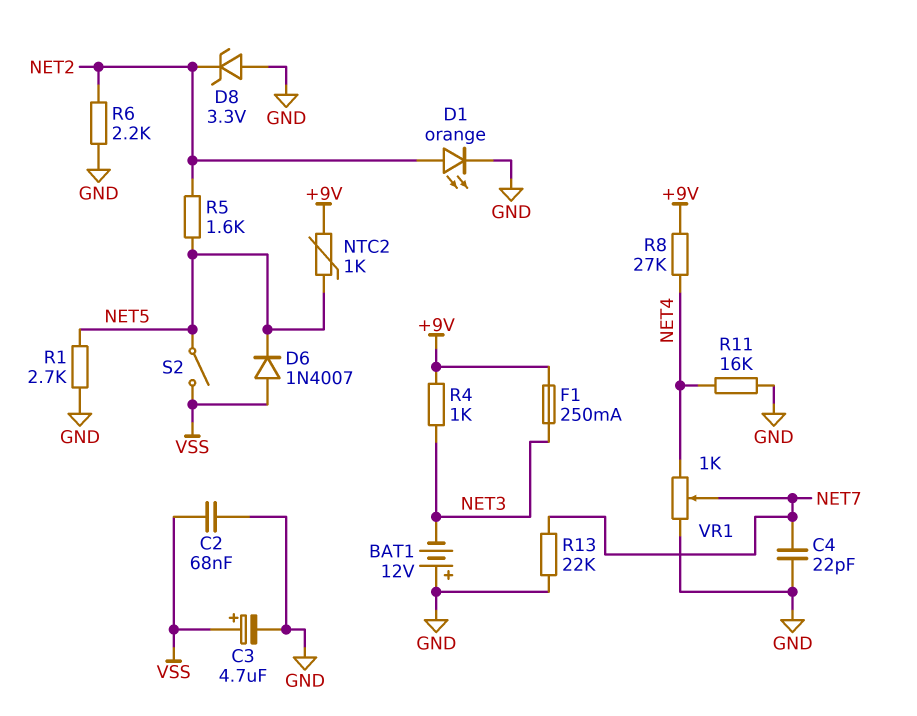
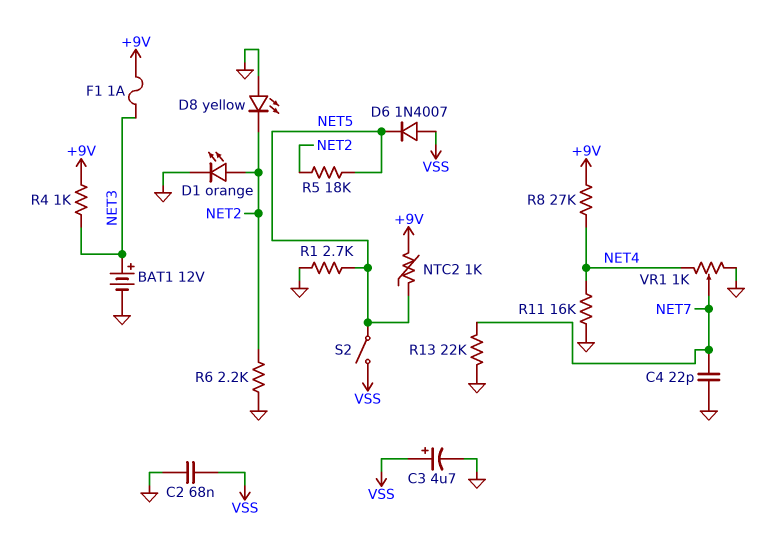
BAT1: 12V (plus GND, minus NET3) -> 12V (plus NET3, minus GND)
D8: zener 3.3V (A GND, K NET2) -> LED yellow (A GND, K NET2)
F1: 250mA (+9V, NET3) -> 1A (+9V, NET3)
R5: 1.6k (NET2, NET5) -> 18k (NET2, NET5)

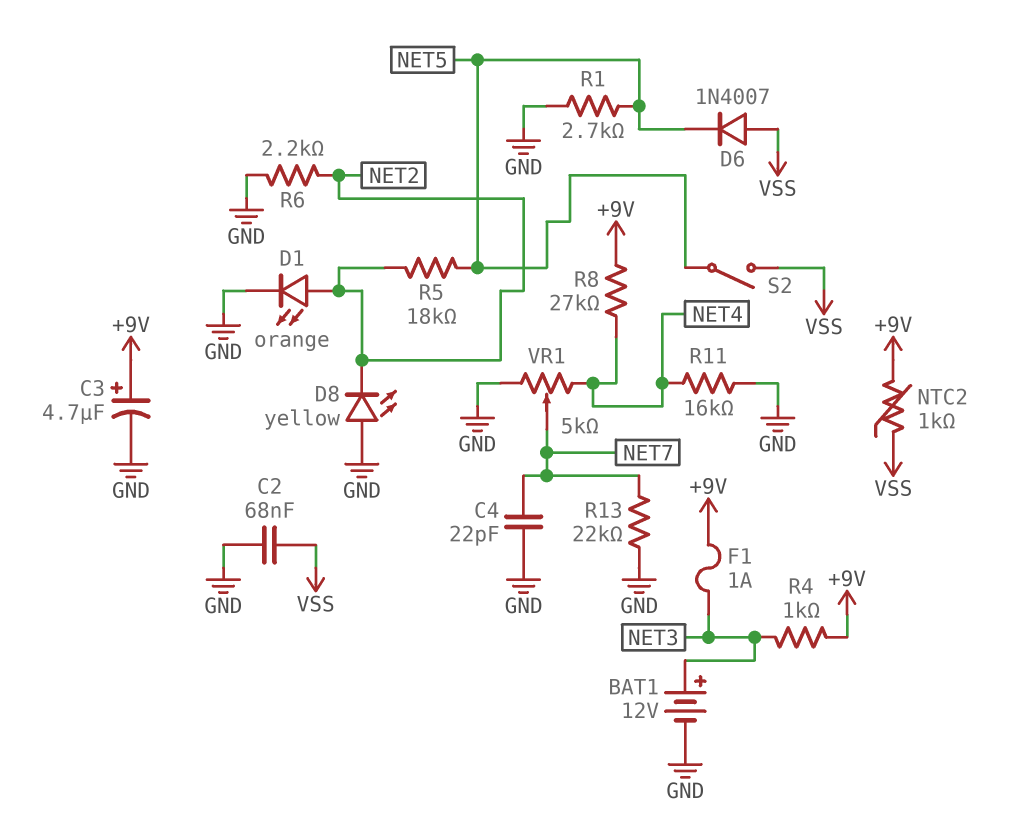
C3: 4.7uF (plus VSS, minus GND) -> 4.7uF (plus +9V, minus GND)
NTC2: 1k (+9V, NET5) -> 1k (+9V, VSS)
VR1: 1k (GND, NET4, wiper NET7) -> 5k (GND, NET4, wiper NET7)

